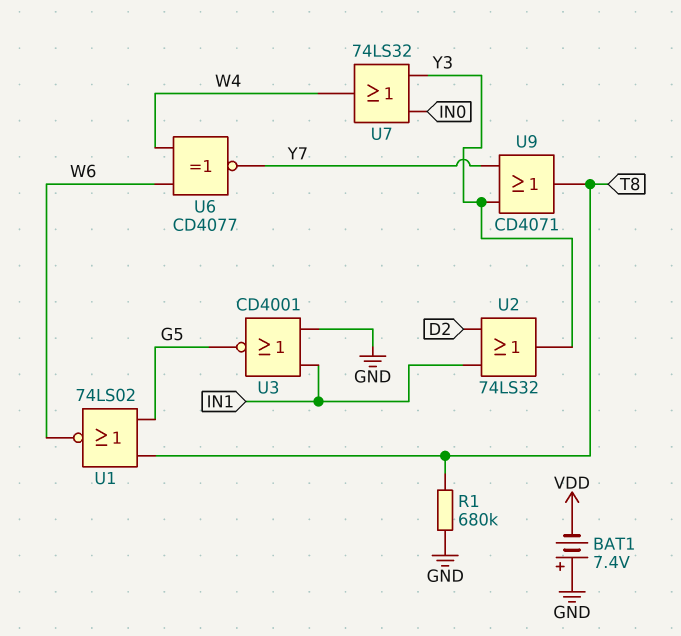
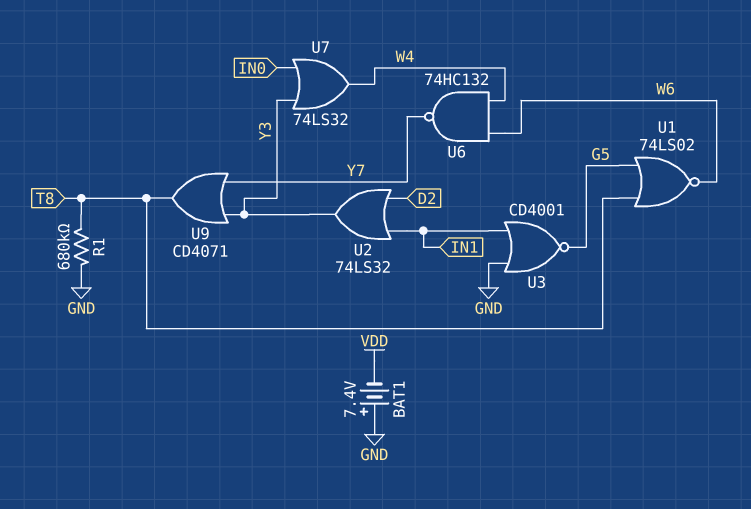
U6: XNOR CD4077 (in W4, in W6, out Y7) -> NAND 74HC132 (in W4, in W6, out Y7)

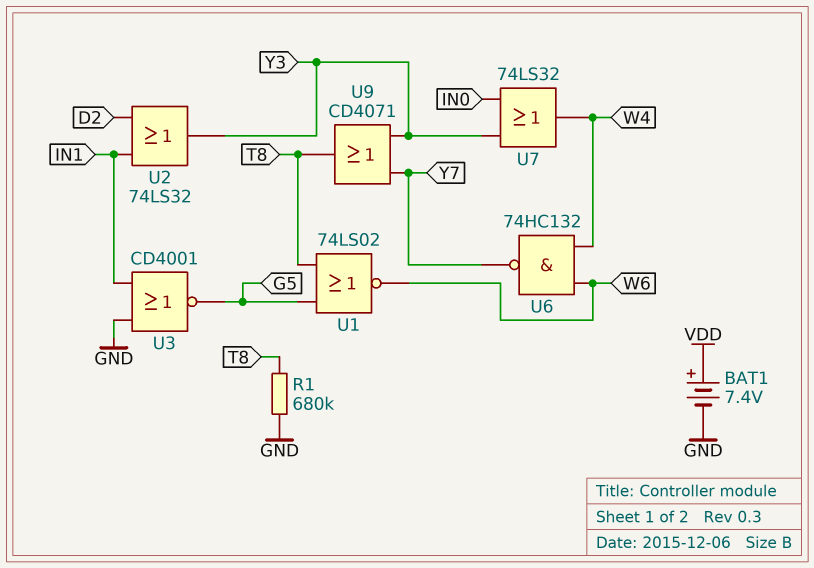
BAT1: 7.4V (plus GND, minus VDD) -> 7.4V (plus VDD, minus GND)

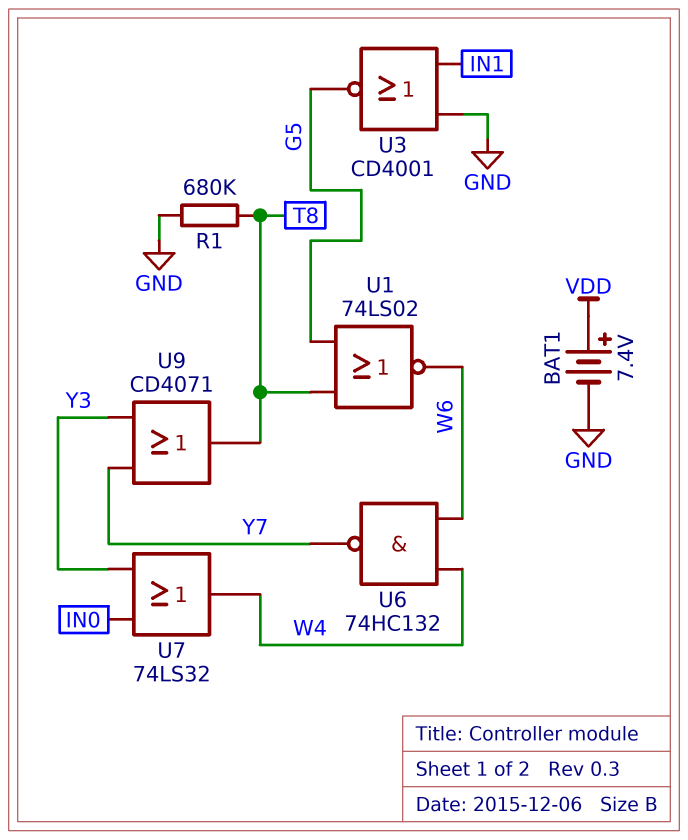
U2: OR 74LS32 (in D2, in IN1, out Y3) -> none

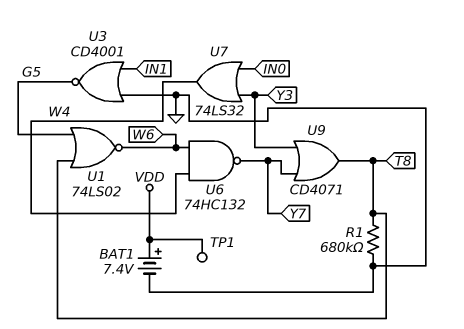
TP1: none -> test point (VDD)

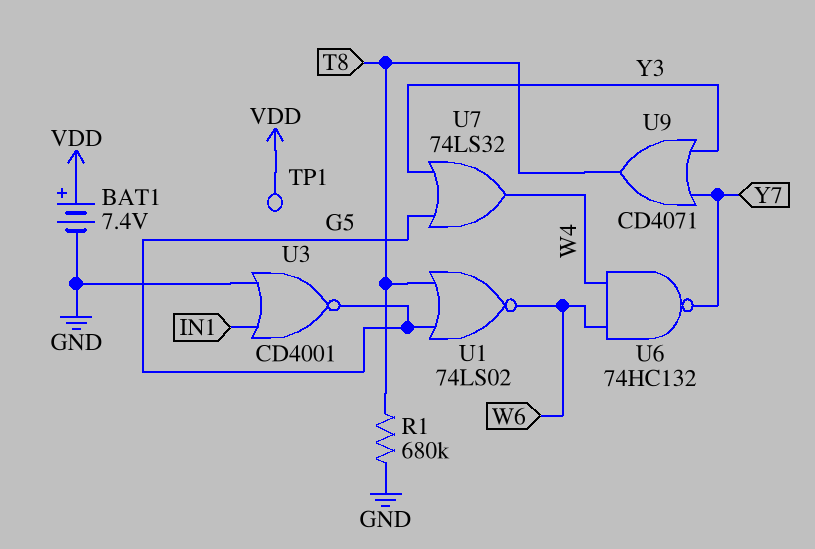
U7: OR 74LS32 (in IN0, in Y3, out W4) -> OR 74LS32 (in G5, in Y3, out W4)

